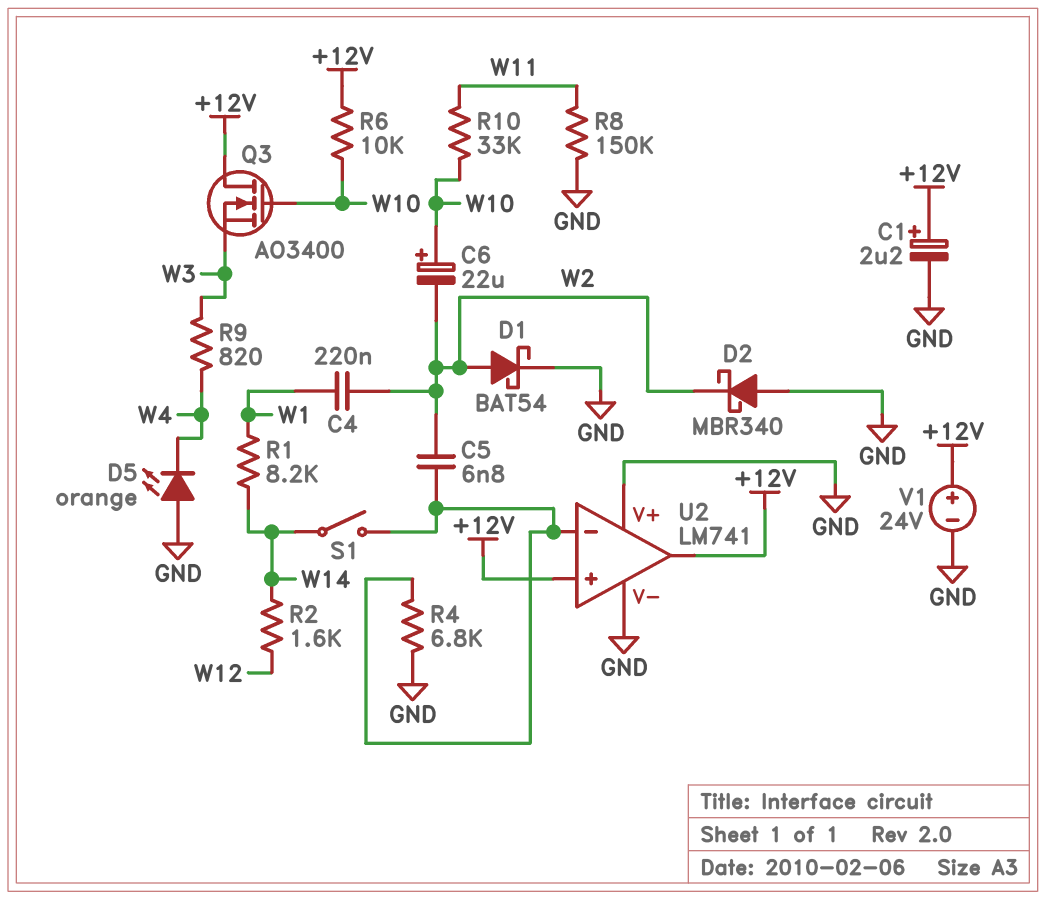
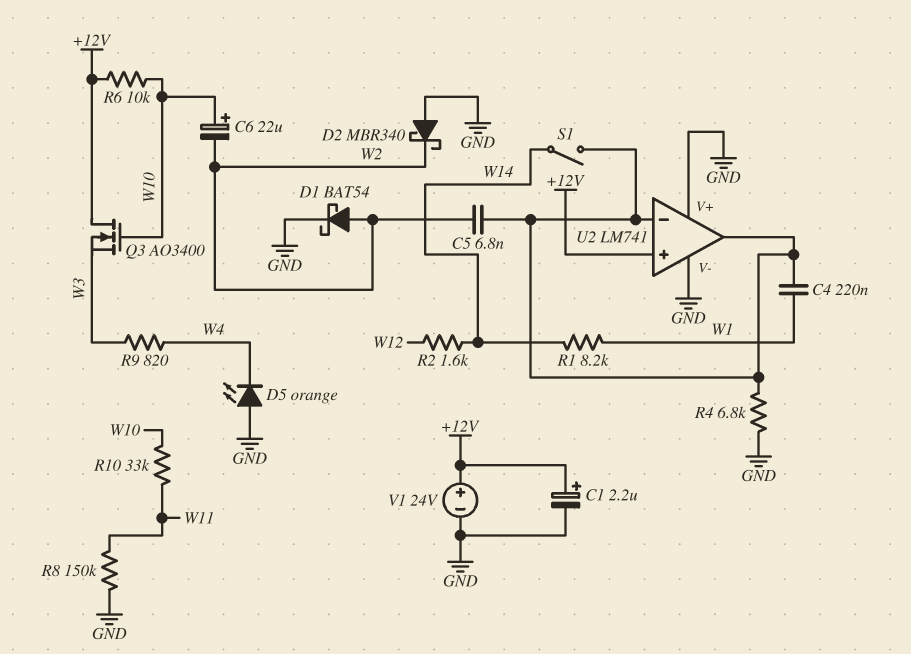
C4: 220nF (W1, W2) -> 220nF (U2/in-, W1)
U2 pin out: +12V -> U2/in-

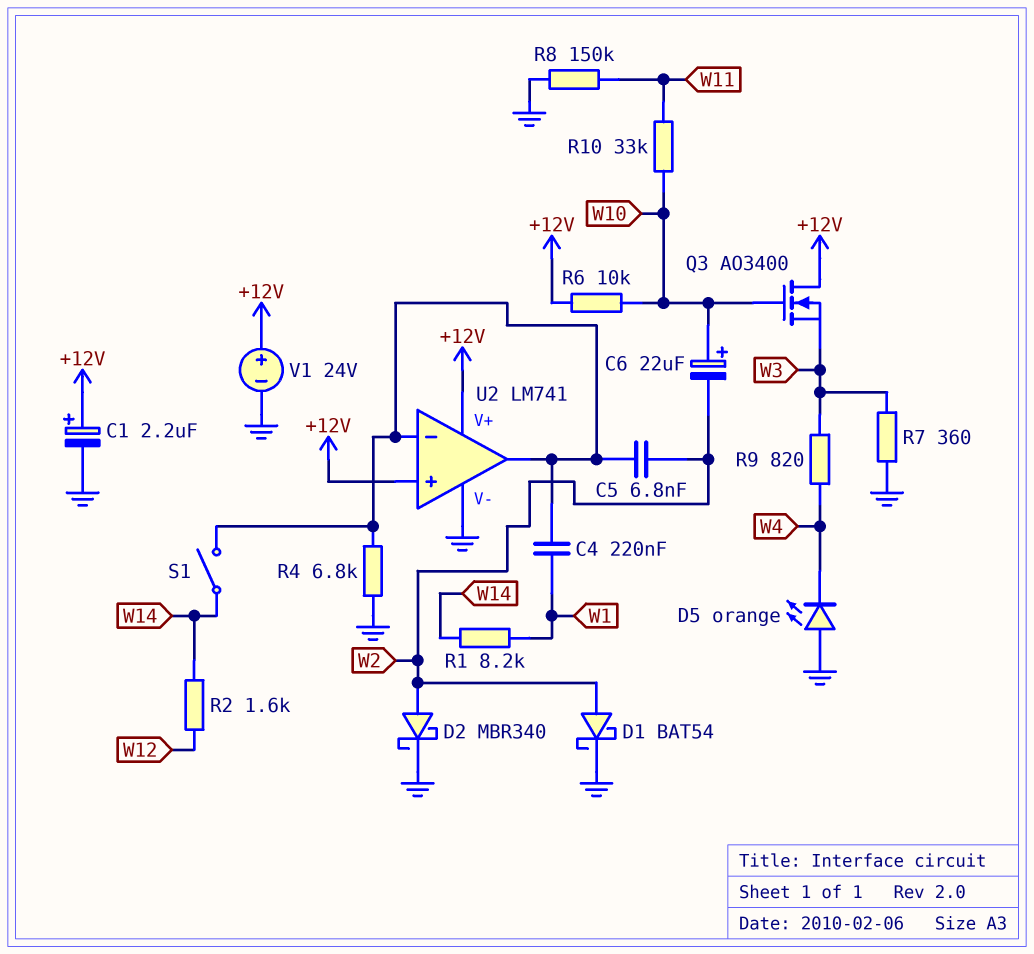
D2: schottky MBR340 (A GND, K W2) -> schottky MBR340 (A W2, K GND)
R7: none -> 360 (GND, W3)
U2 pin V+: GND -> +12V

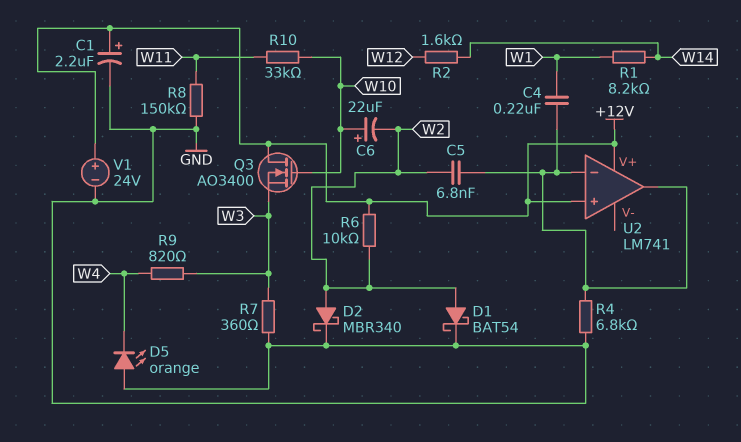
R6: 10k (+12V, W10) -> 10k (+12V, W2)
S1: switch (U2/in-, W14) -> none
U2 pin V-: GND -> none

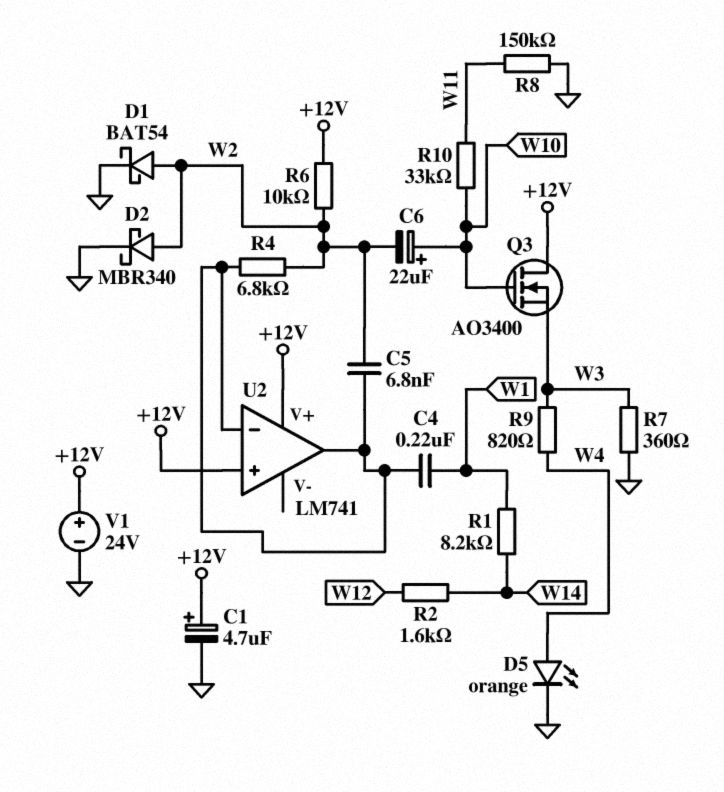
C1: 2.2uF (plus +12V, minus GND) -> 4.7uF (plus +12V, minus GND)
D5: LED orange (A GND, K W4) -> LED orange (A W4, K GND)
R4: 6.8k (GND, U2/in-) -> 6.8k (U2/in-, W2)

